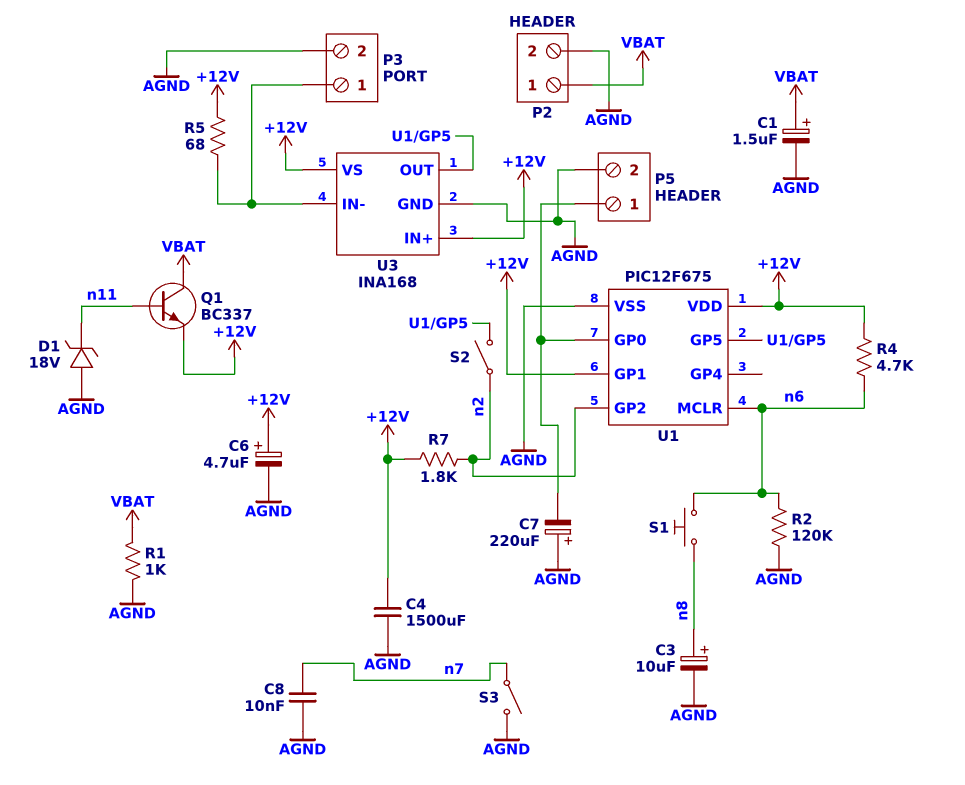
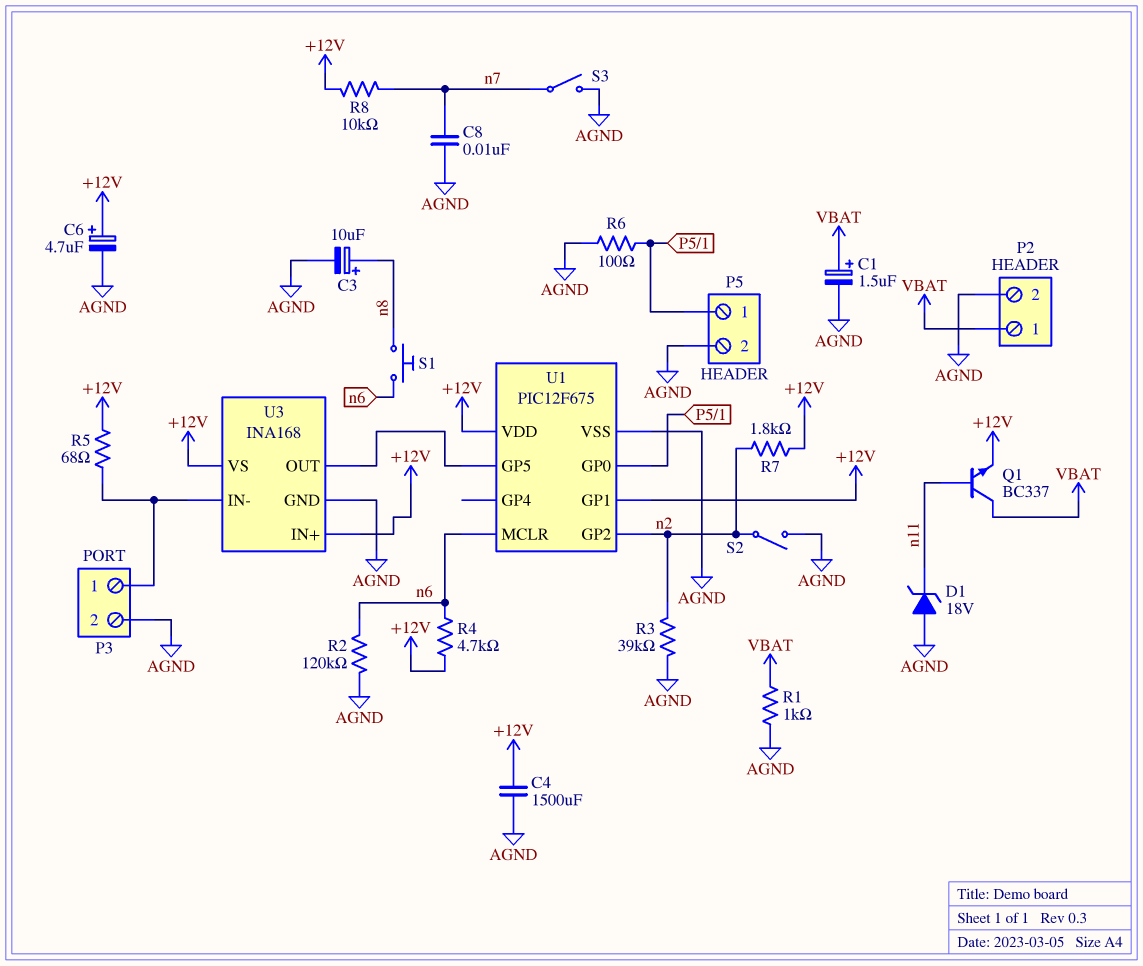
C7: 220uF (plus AGND, minus P5/1) -> none
R3: none -> 39k (AGND, n2)
R6: none -> 100 (AGND, P5/1)
R8: none -> 10k (+12V, n7)
S2: switch (U1/GP5, n2) -> switch (AGND, n2)

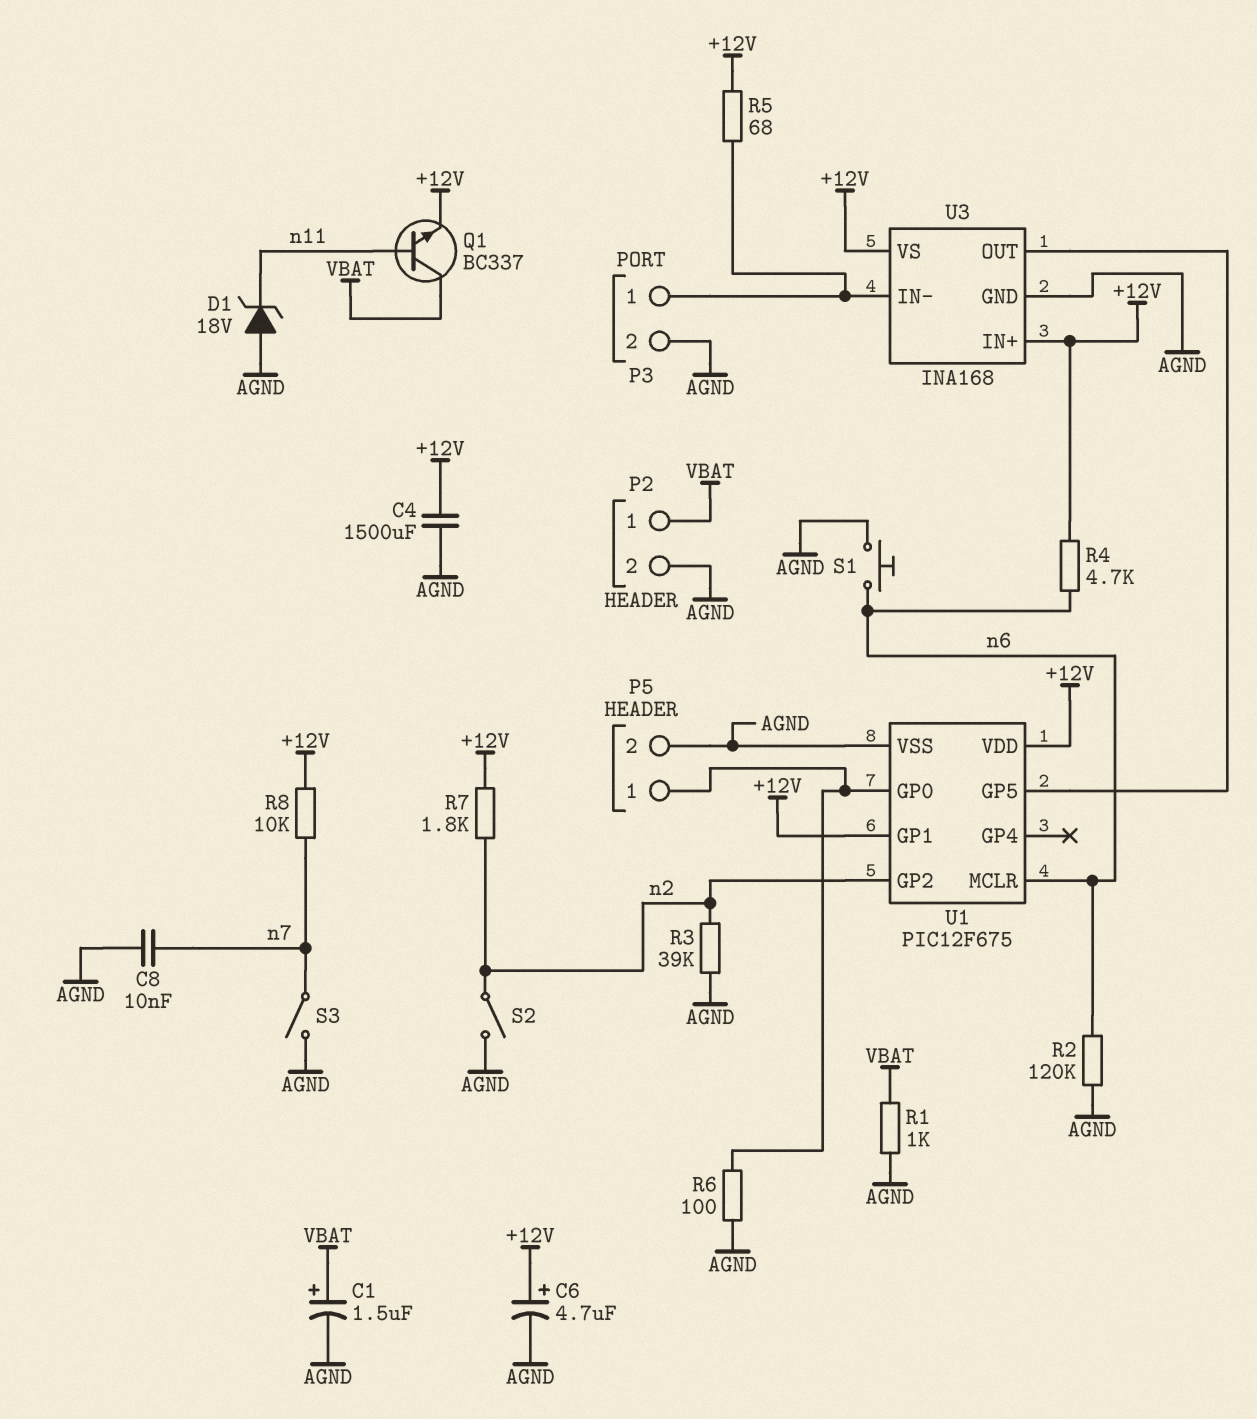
C3: 10uF (plus n8, minus AGND) -> none
S1: button (n6, n8) -> button (AGND, n6)

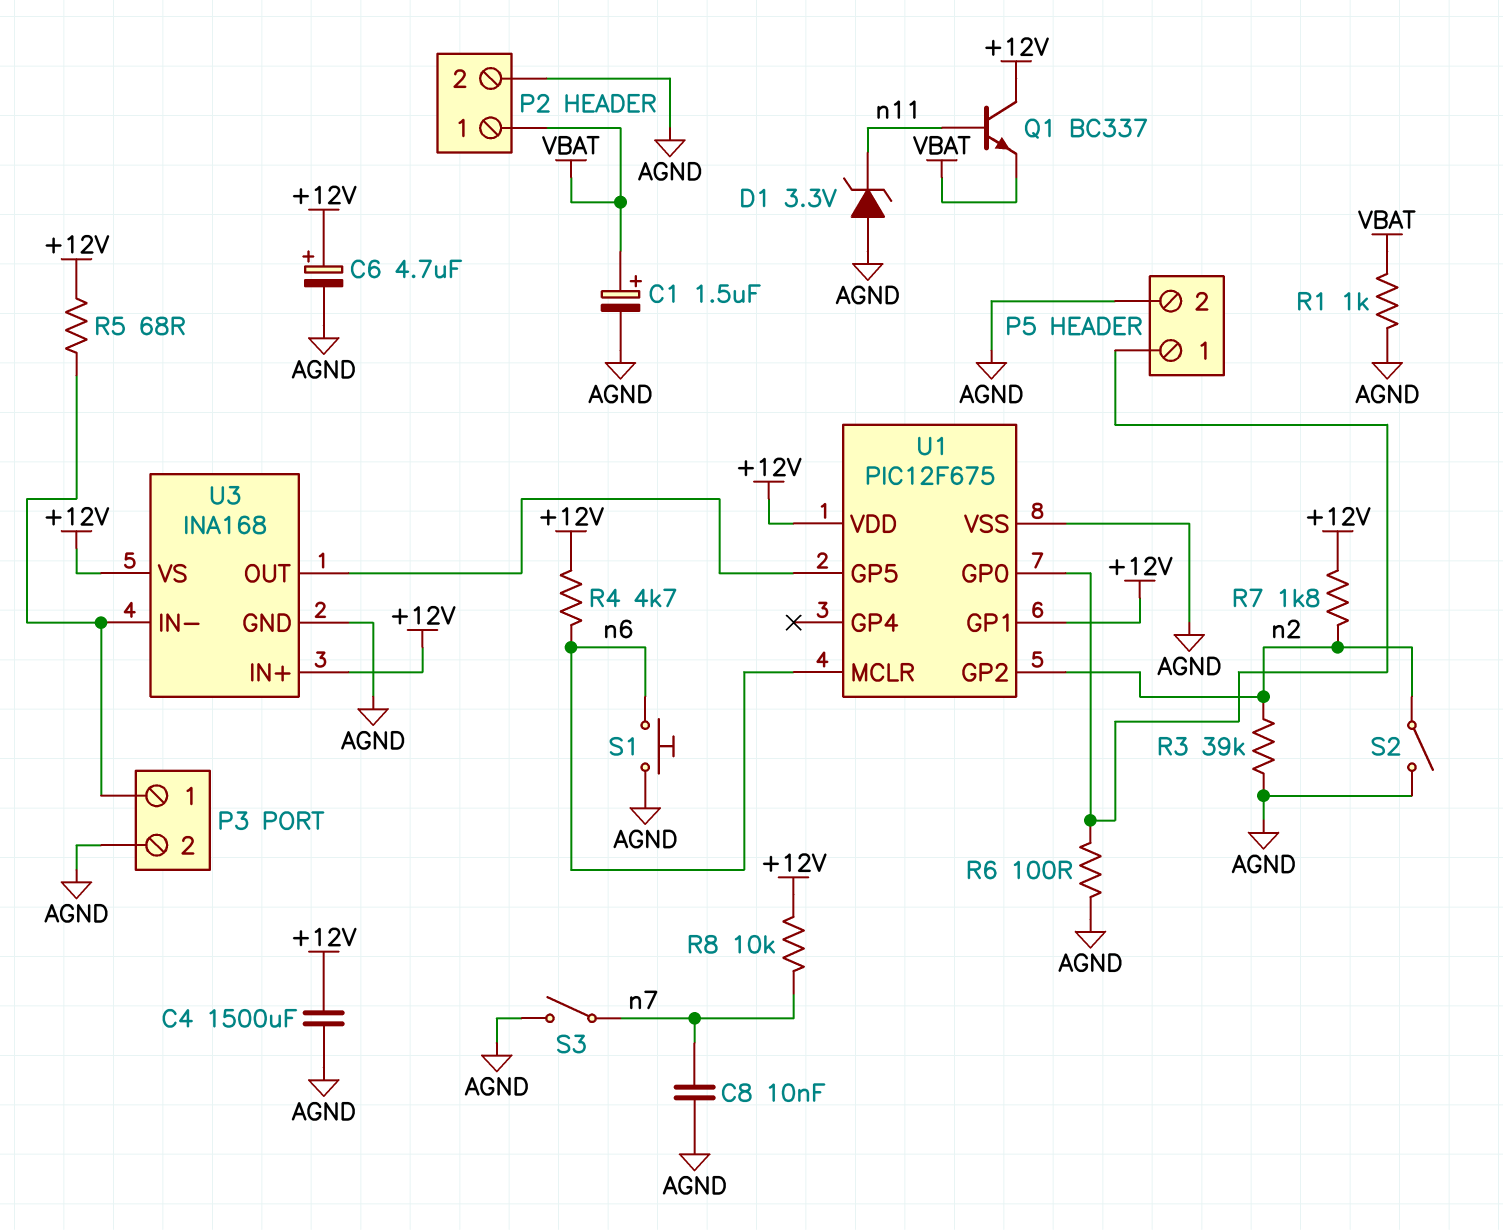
D1: zener 18V (A AGND, K n11) -> zener 3.3V (A AGND, K n11)
Q1: NPN BC337 (B n11, C VBAT, E +12V) -> NPN BC337 (B n11, C +12V, E VBAT)
R2: 120k (AGND, n6) -> none

